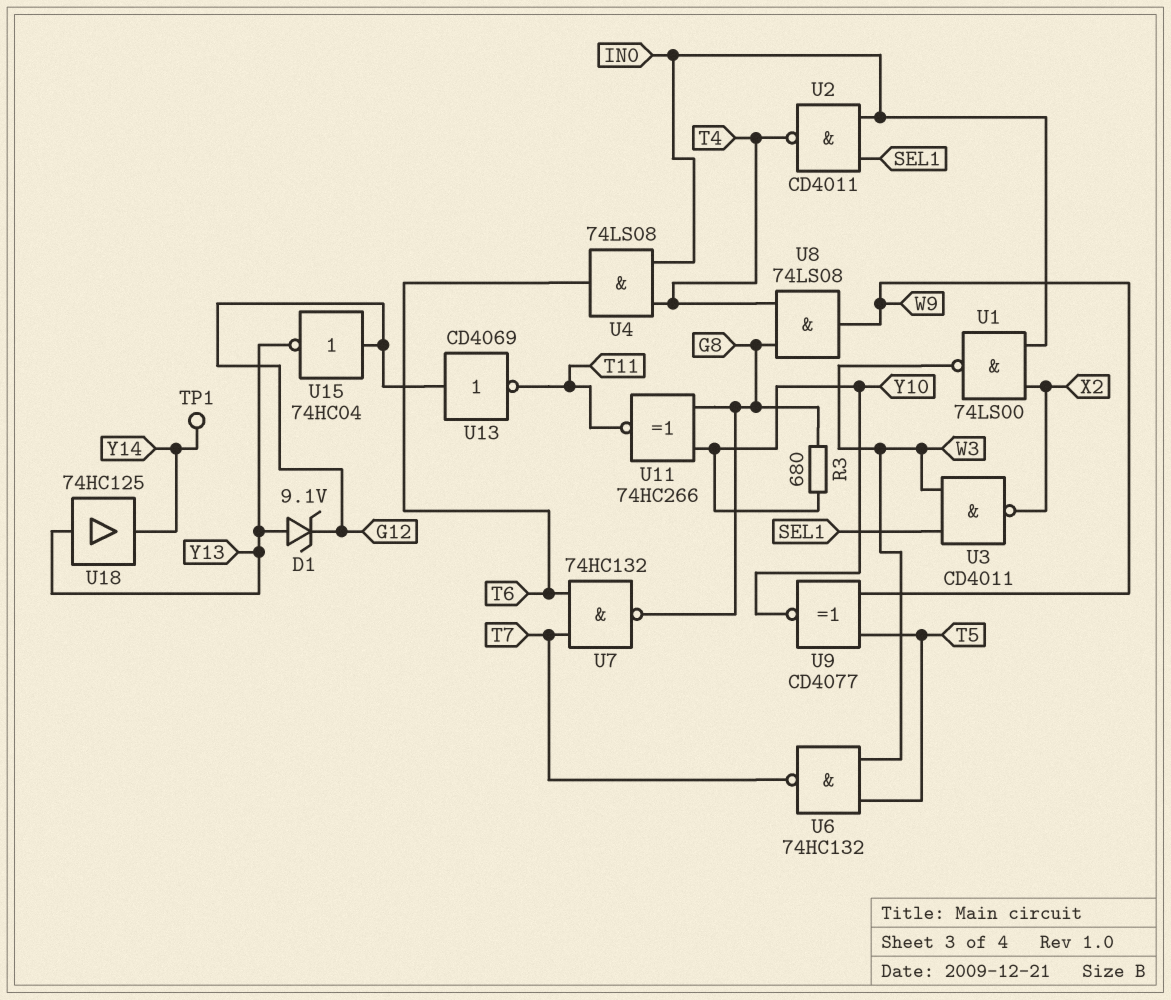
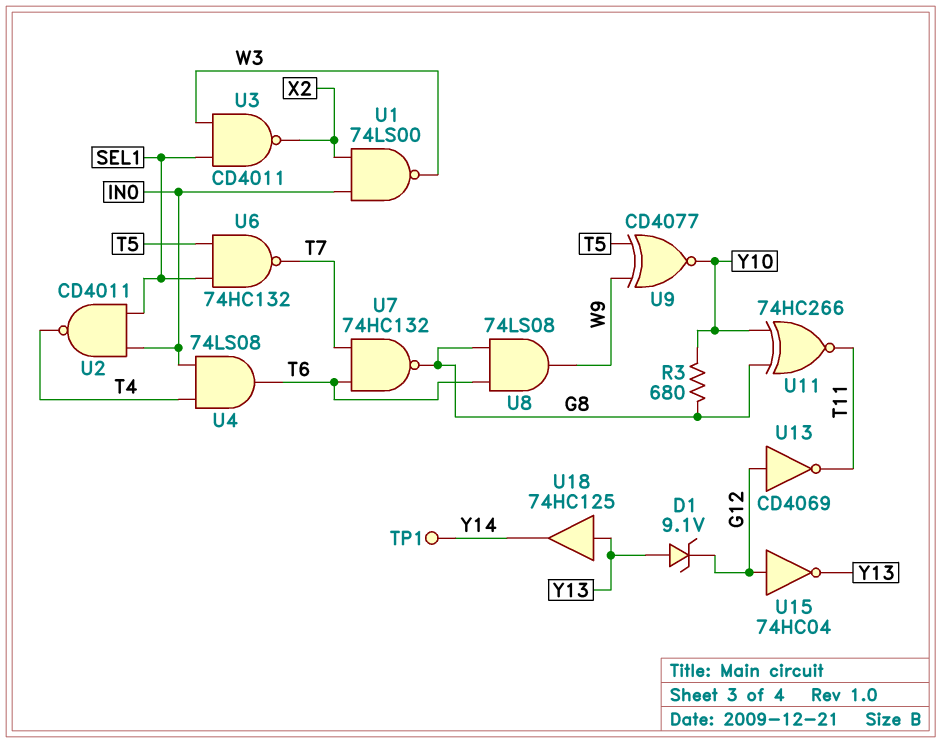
U6: NAND 74HC132 (in T5, in W3, out T7) -> NAND 74HC132 (in SEL1, in T5, out T7)
U8: AND 74LS08 (in G8, in T4, out W9) -> AND 74LS08 (in G8, in T6, out W9)

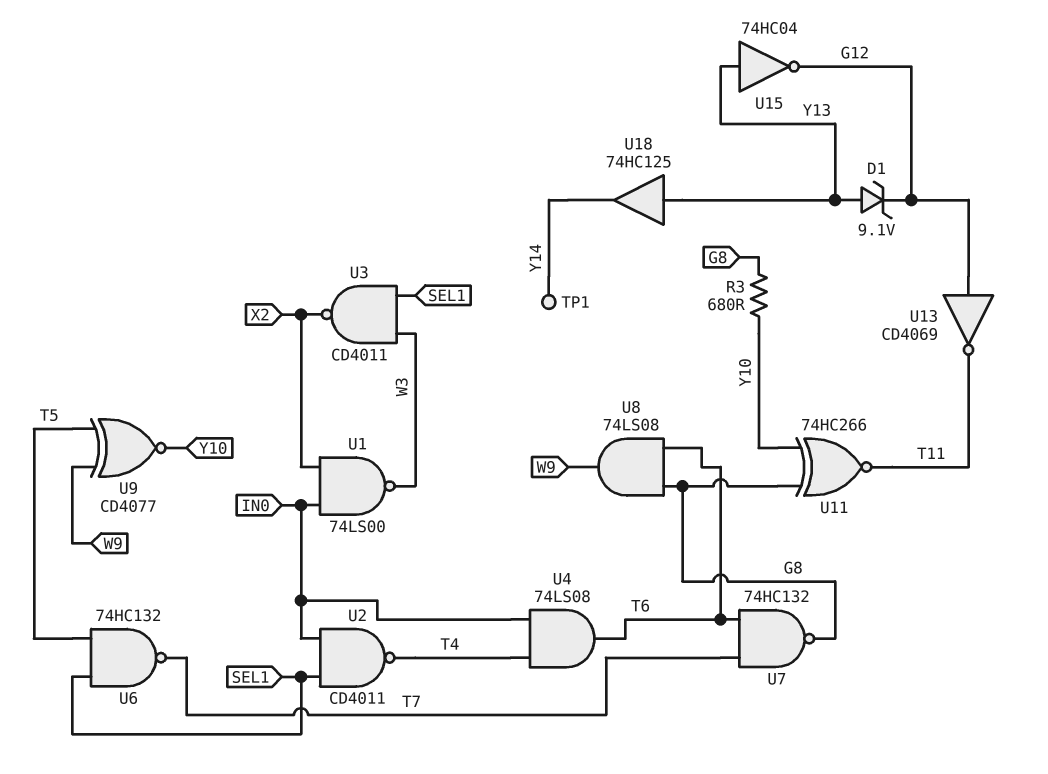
U15: NOT 74HC04 (in G12, out Y13) -> NOT 74HC04 (in Y13, out G12)

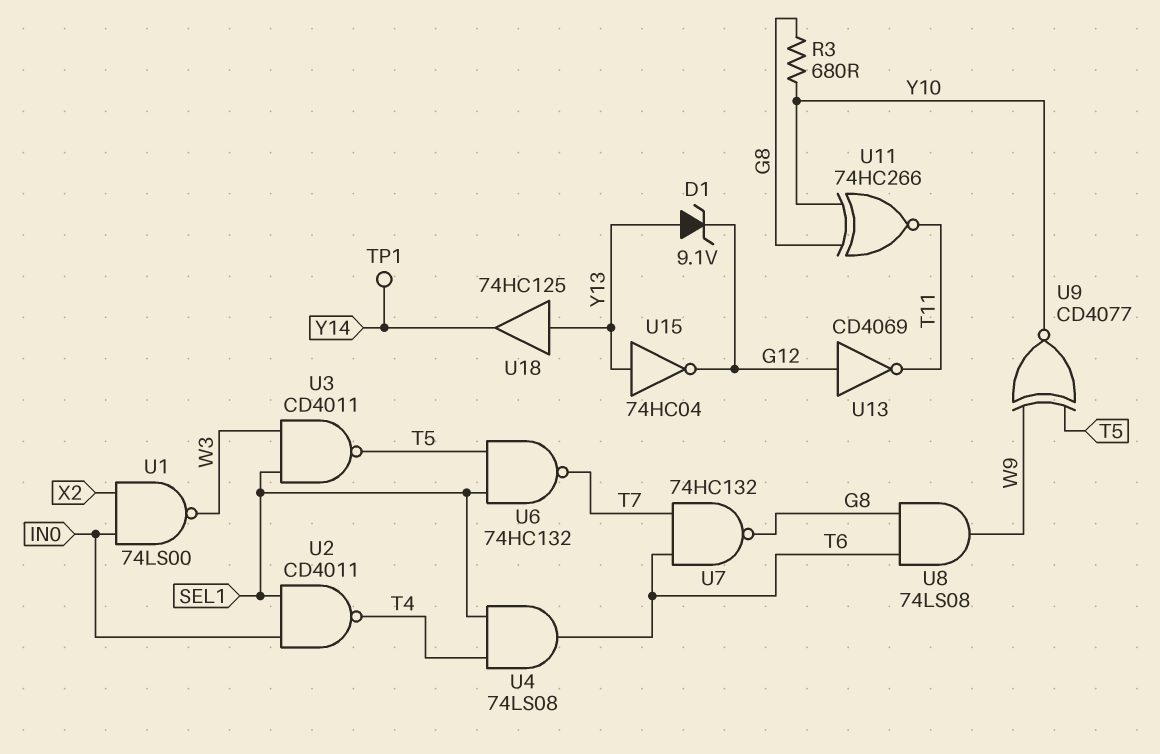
U3: NAND CD4011 (in SEL1, in W3, out X2) -> NAND CD4011 (in SEL1, in W3, out T5)
U4: AND 74LS08 (in IN0, in T4, out T6) -> AND 74LS08 (in SEL1, in T4, out T6)

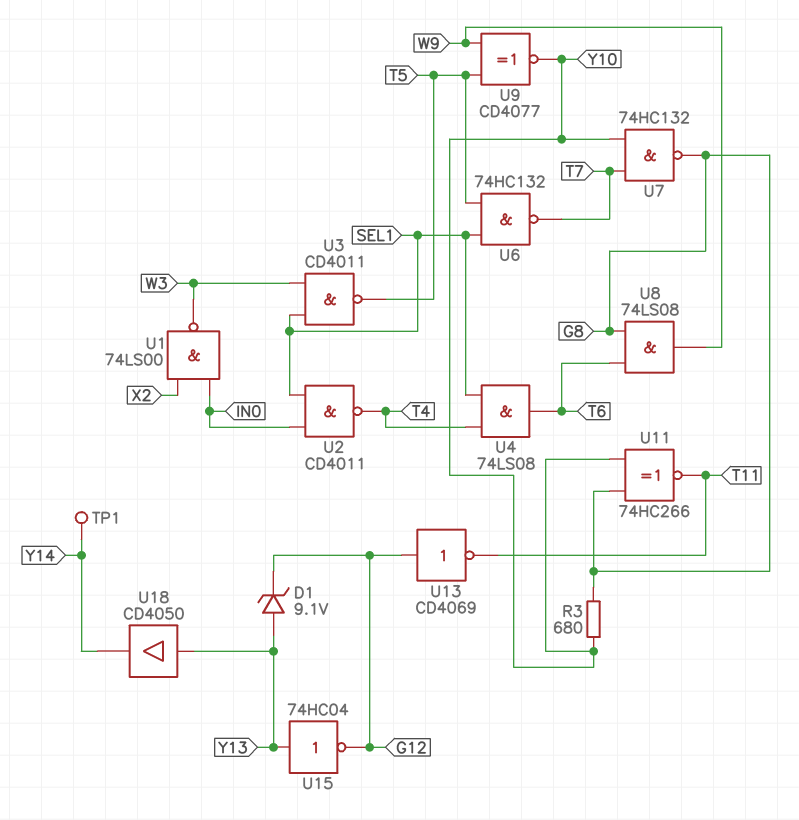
U7: NAND 74HC132 (in T6, in T7, out G8) -> NAND 74HC132 (in T7, in Y10, out G8)
U18: buffer 74HC125 (in Y13, out Y14) -> buffer CD4050 (in Y13, out Y14)

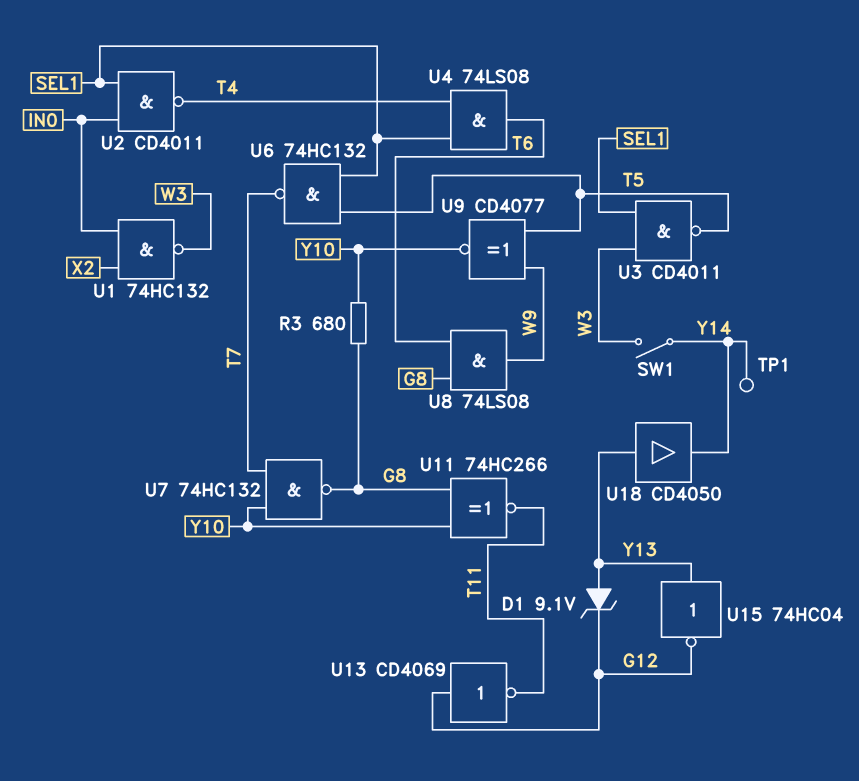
SW1: none -> switch (W3, Y14)
U1: NAND 74LS00 (in IN0, in X2, out W3) -> NAND 74HC132 (in IN0, in X2, out W3)

